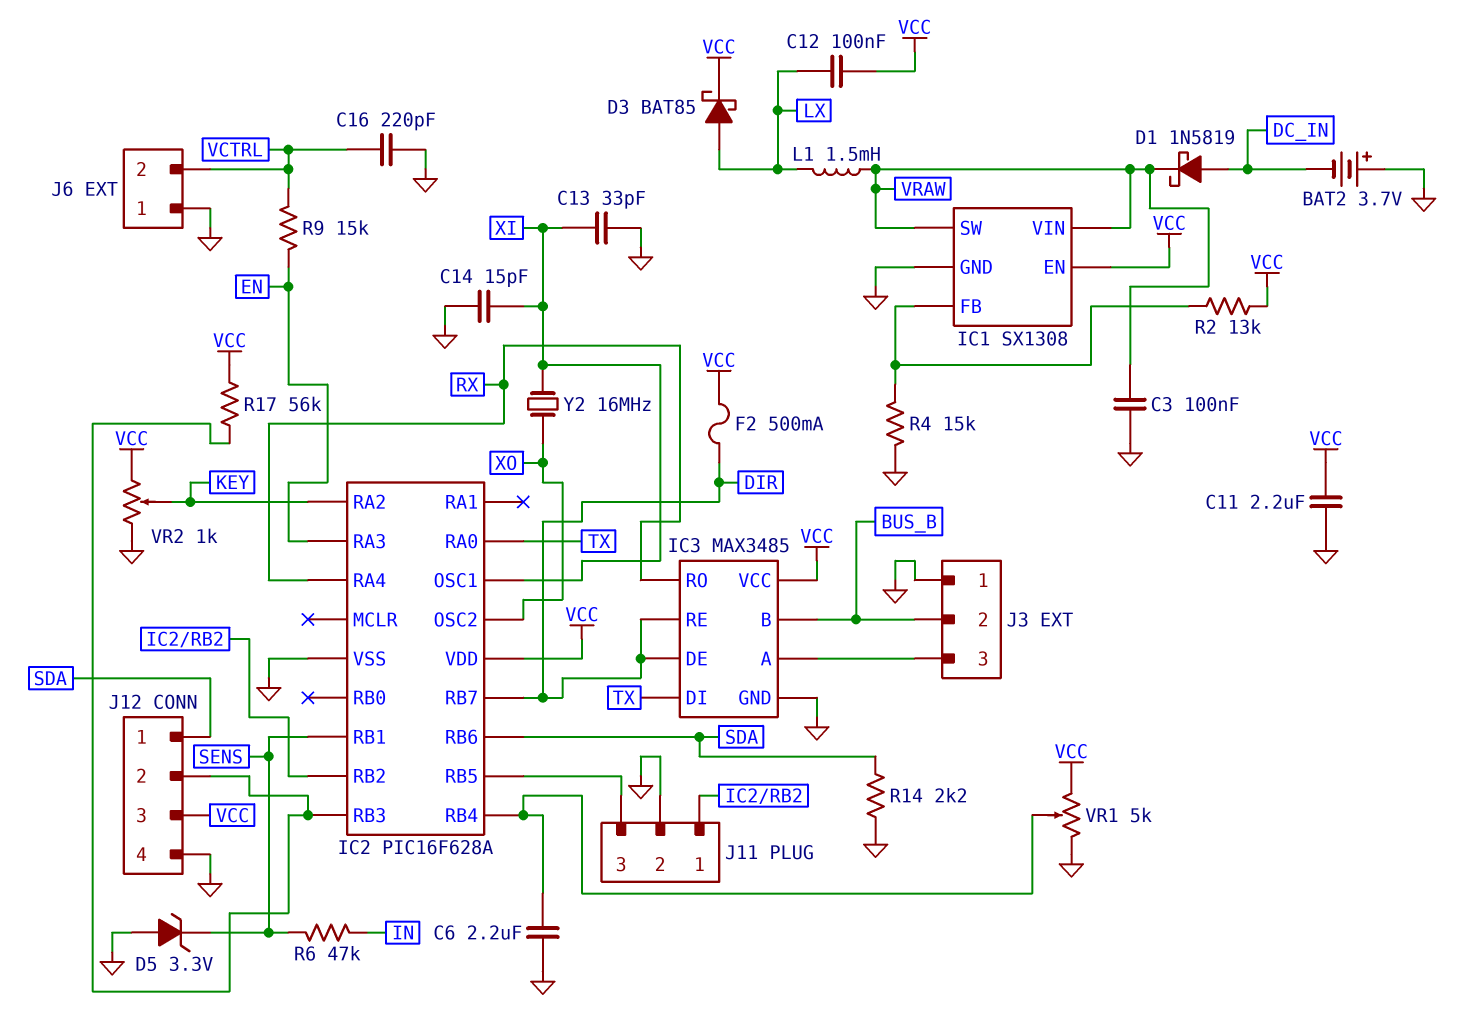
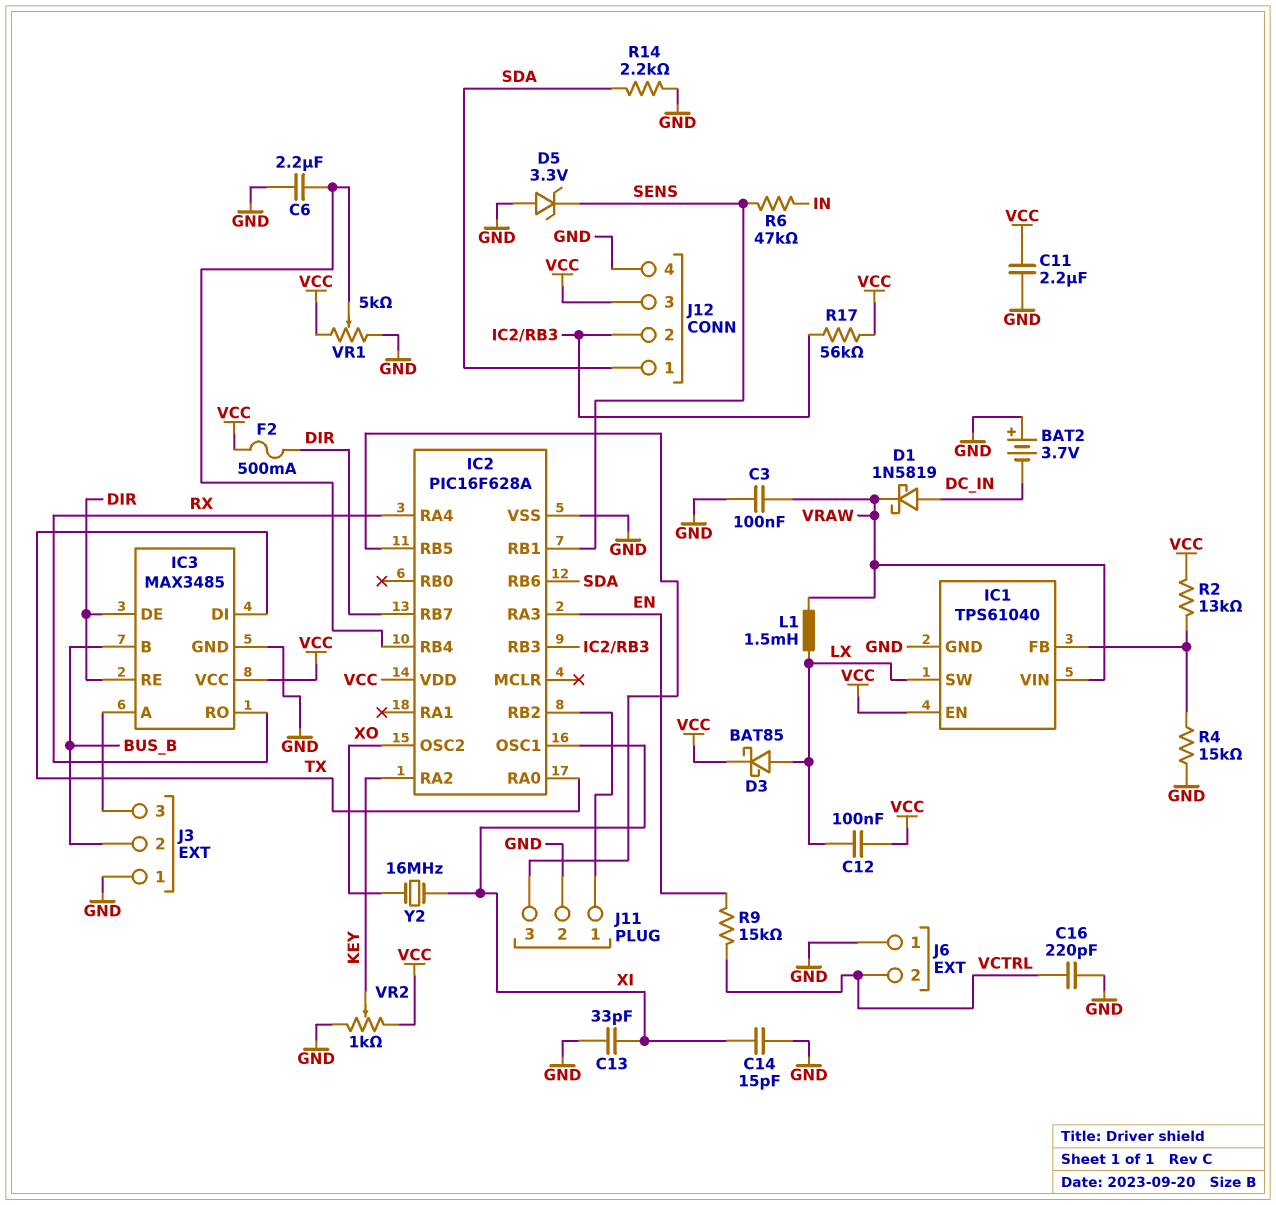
IC1: SX1308 -> TPS61040
IC1 pin SW: VRAW -> LX

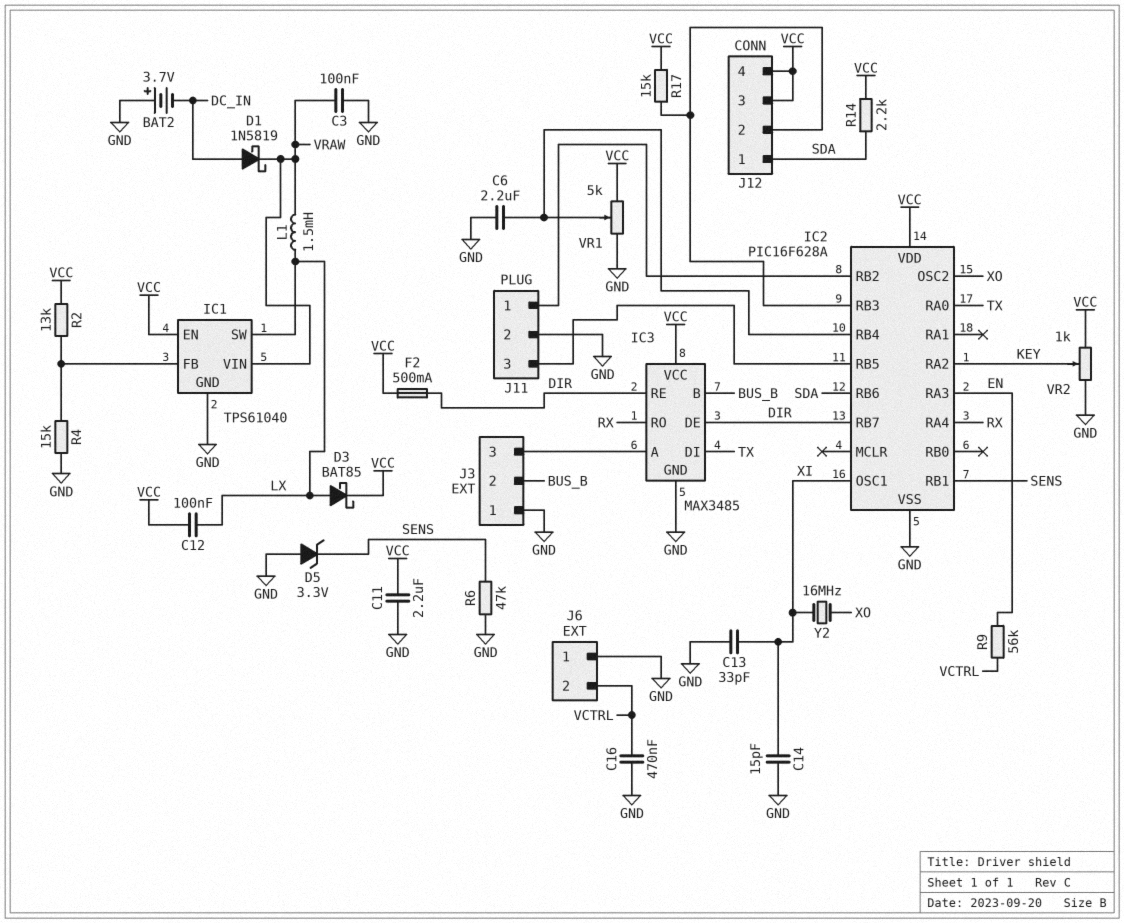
C16: 220pF (GND, VCTRL) -> 470nF (GND, VCTRL)
J12 pin 4: GND -> VCC
R6: 47k (IN, SENS) -> 47k (GND, SENS)
R9: 15k (EN, VCTRL) -> 56k (EN, VCTRL)
R14: 2.2k (GND, SDA) -> 2.2k (SDA, VCC)
R17: 56k (IC2/RB3, VCC) -> 15k (IC2/RB3, VCC)

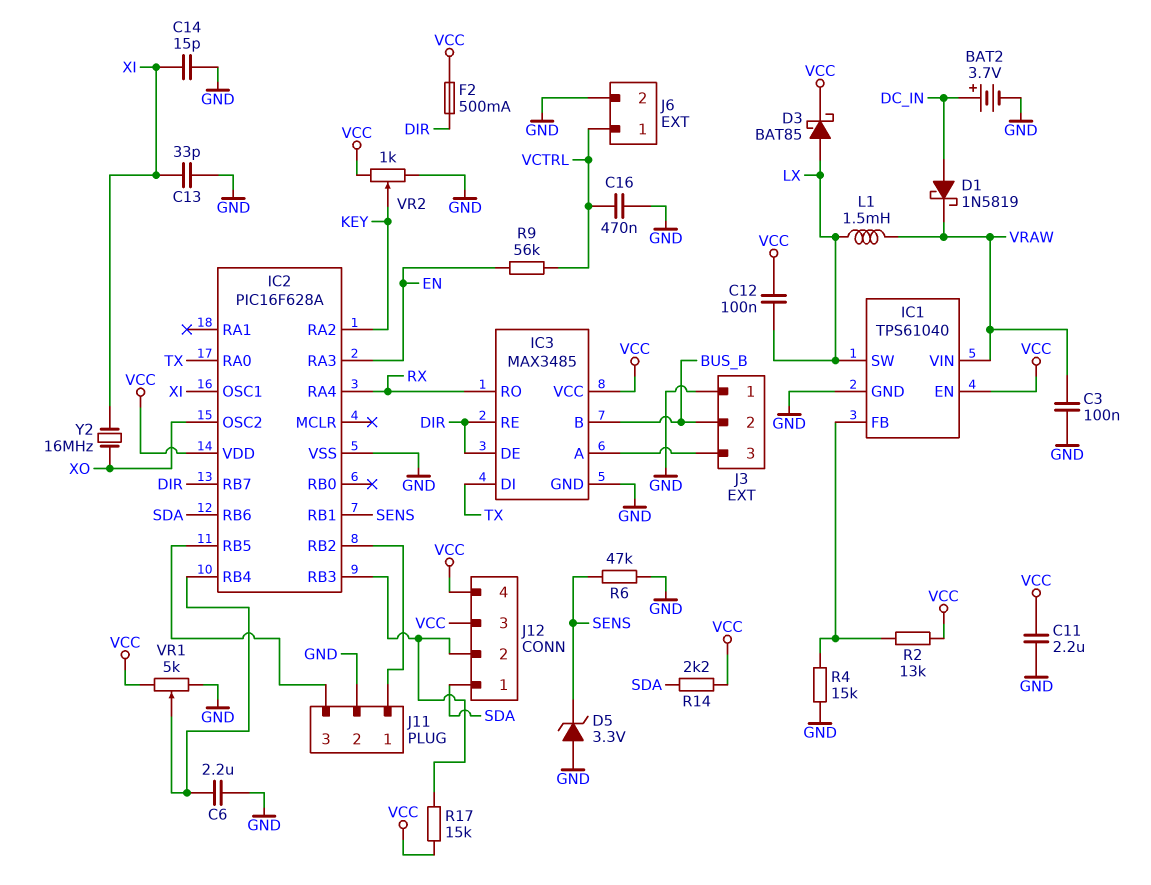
BAT2: 3.7V (plus GND, minus DC_IN) -> 3.7V (plus DC_IN, minus GND)
J6 pin 1: GND -> VCTRL
J6 pin 2: VCTRL -> GND

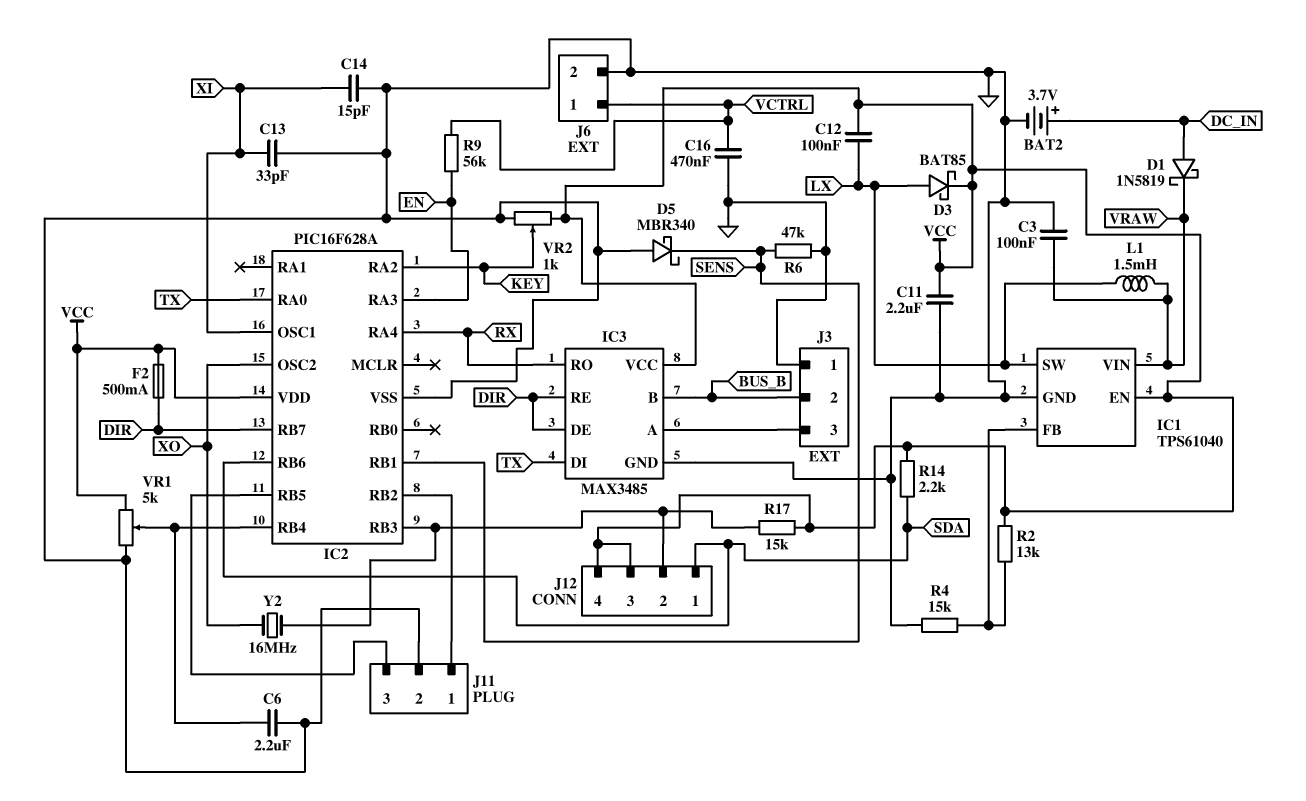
D5: zener 3.3V (A GND, K SENS) -> schottky MBR340 (A GND, K SENS)
Y2: 16MHz (XI, XO) -> 16MHz (IC2/RB3, XO)

